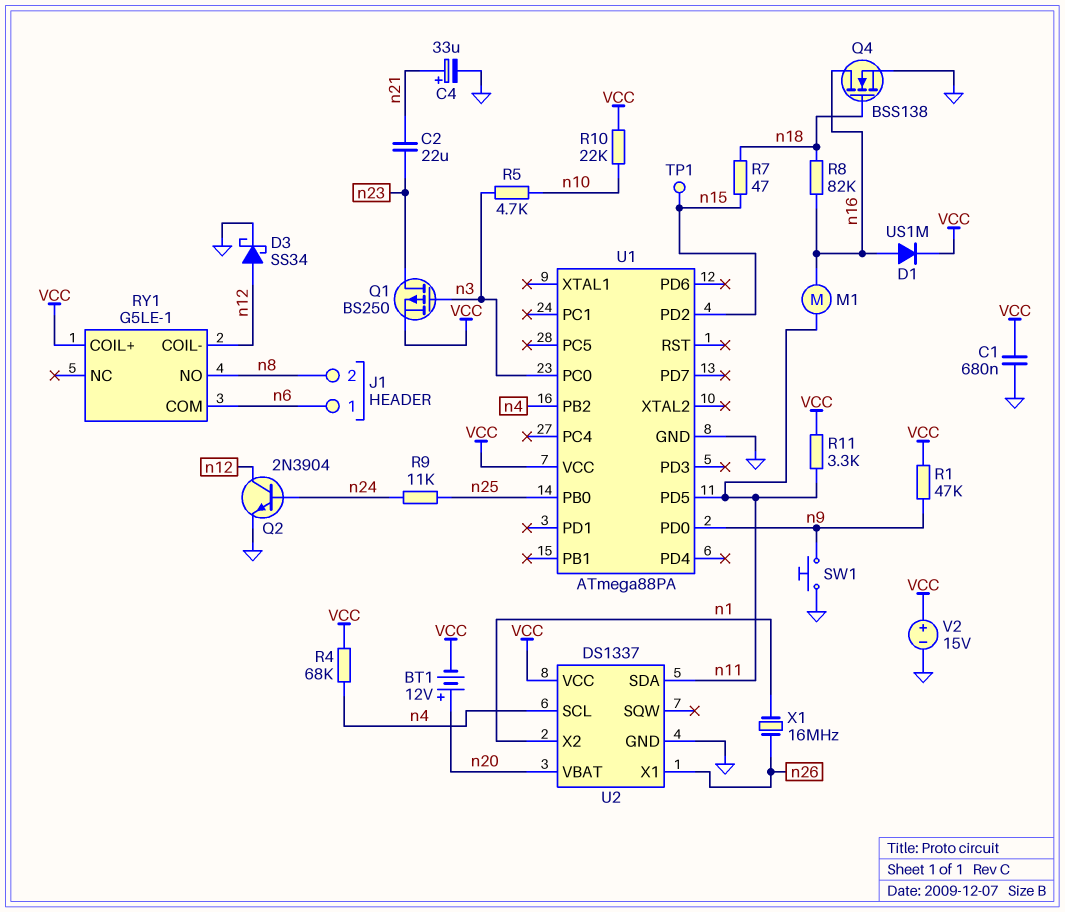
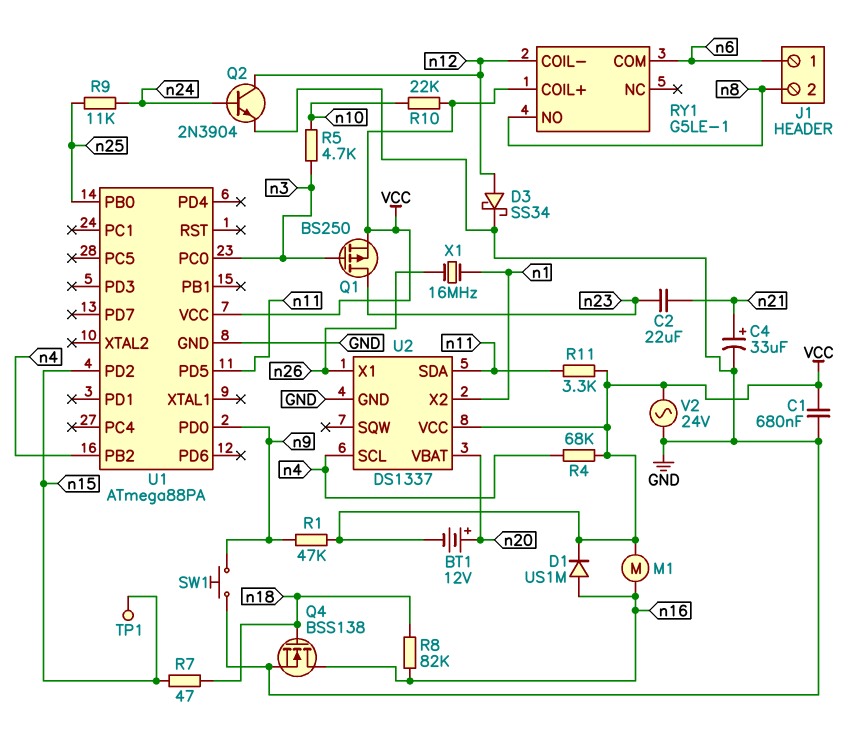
M1: motor (n11, n16) -> motor (VCC, n16)
V2: 15V (plus VCC, minus GND) -> AC 24V (GND, VCC)

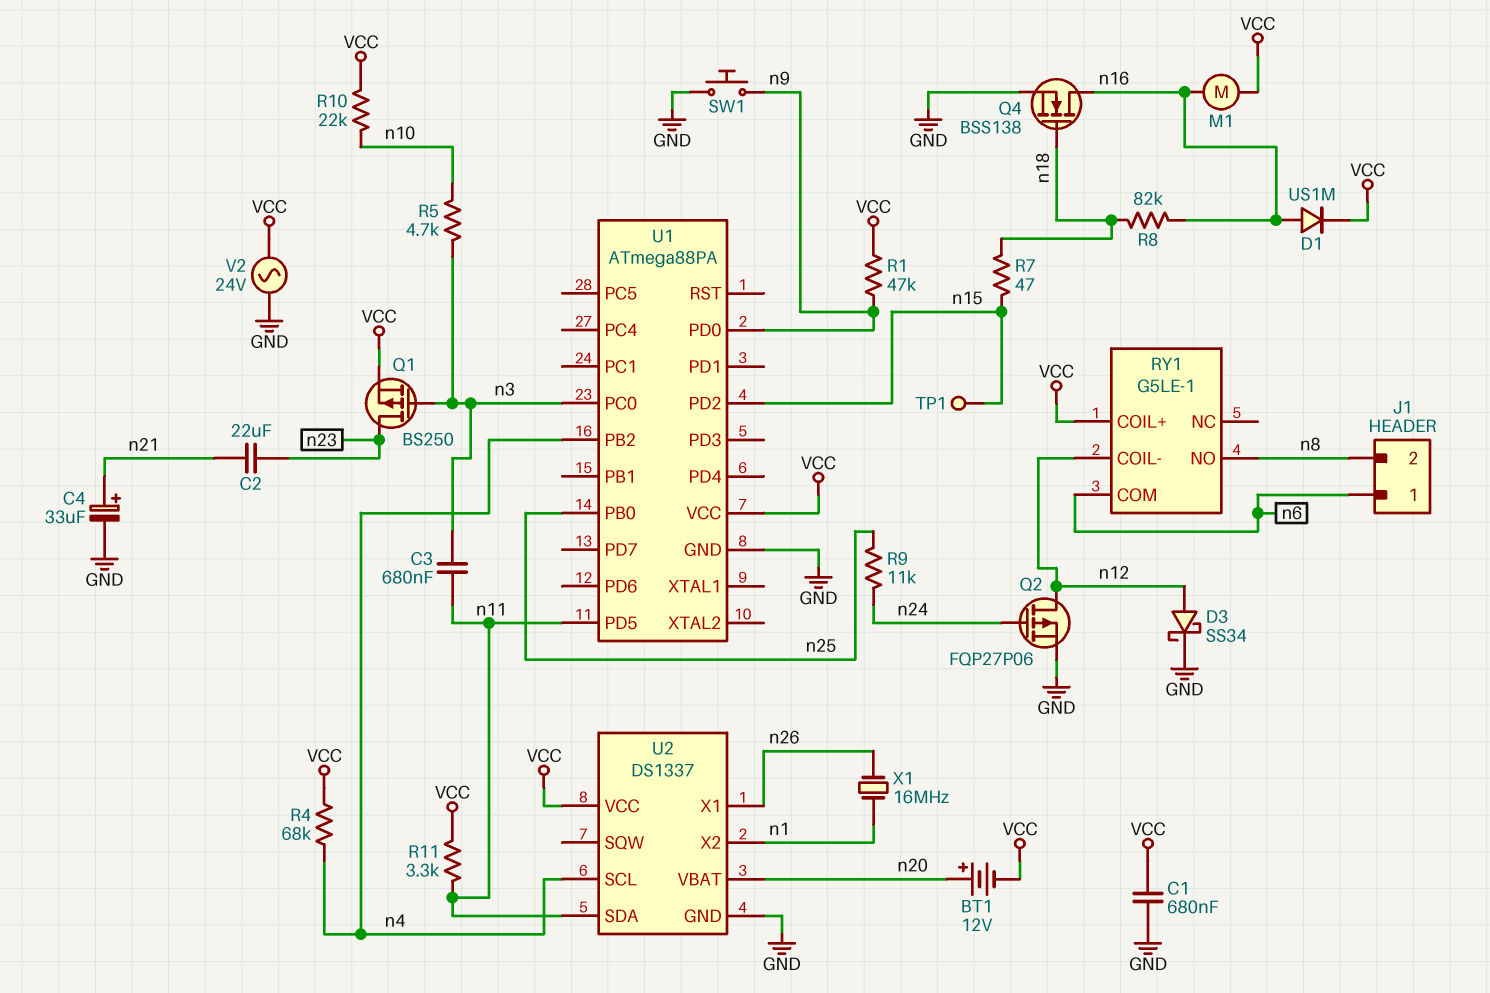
C3: none -> 680nF (n3, n11)
Q2: NPN 2N3904 (B n24, C n12, E GND) -> PMOS FQP27P06 (G n24, D n12, S GND)

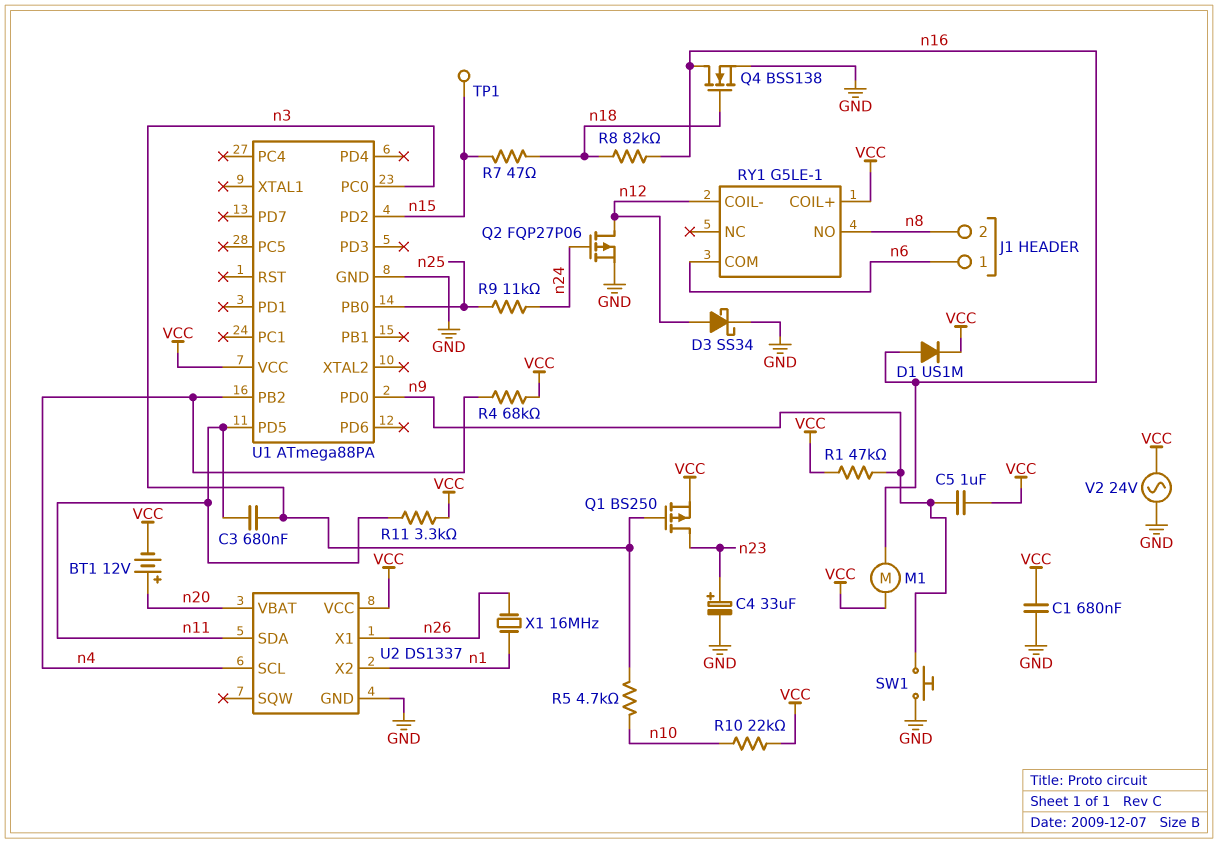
C2: 22uF (n21, n23) -> none
C4: 33uF (plus n21, minus GND) -> 33uF (plus n23, minus GND)
C5: none -> 1uF (VCC, n9)

